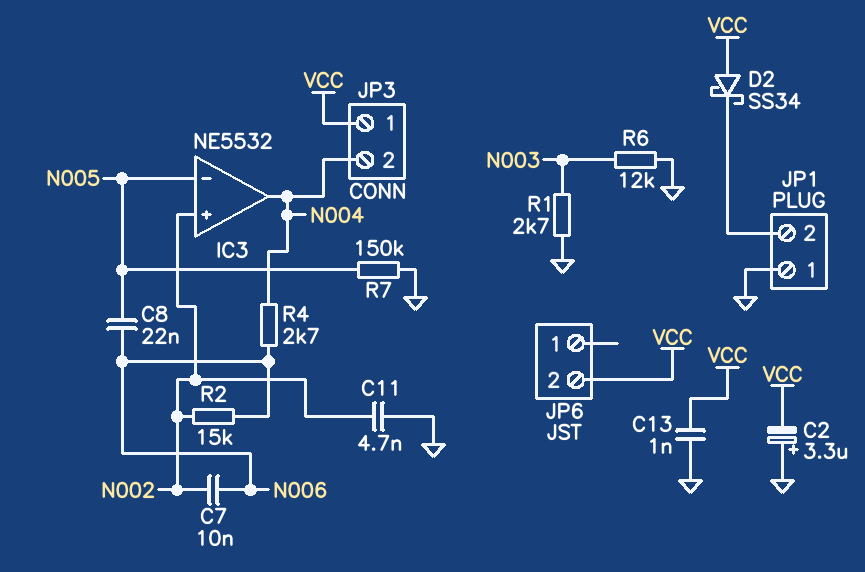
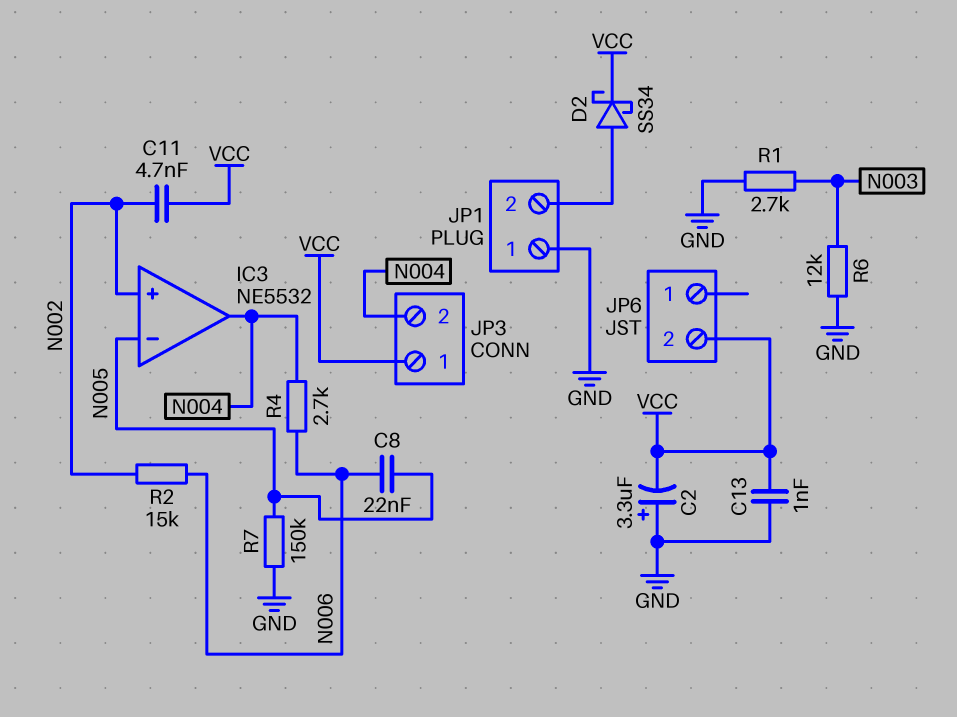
C7: 10nF (N002, N006) -> none
C11: 4.7nF (GND, N002) -> 4.7nF (N002, VCC)
D2: schottky SS34 (A VCC, K JP1/2) -> schottky SS34 (A JP1/2, K VCC)

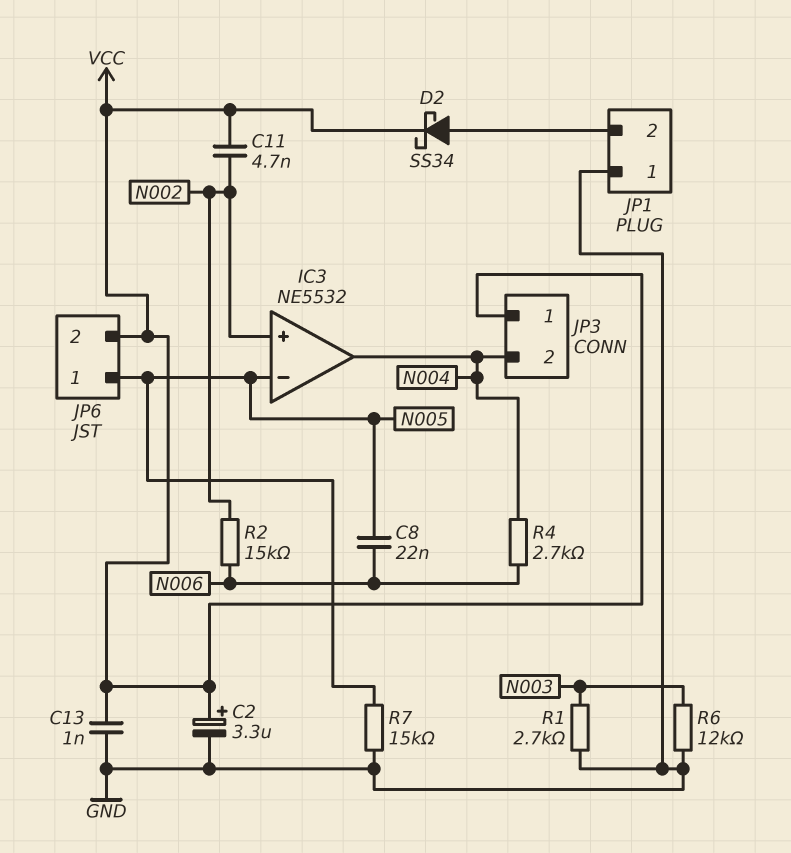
C2: 3.3uF (plus GND, minus VCC) -> 3.3uF (plus VCC, minus GND)
JP6 pin 1: none -> N005
R7: 150k (GND, N005) -> 15k (GND, N005)

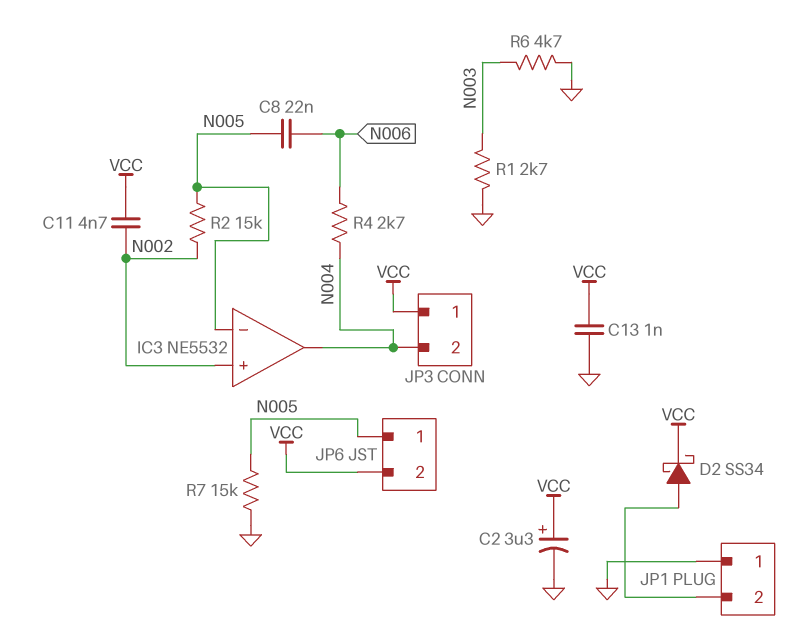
R2: 15k (N002, N006) -> 15k (N002, N005)
R6: 12k (GND, N003) -> 4.7k (GND, N003)

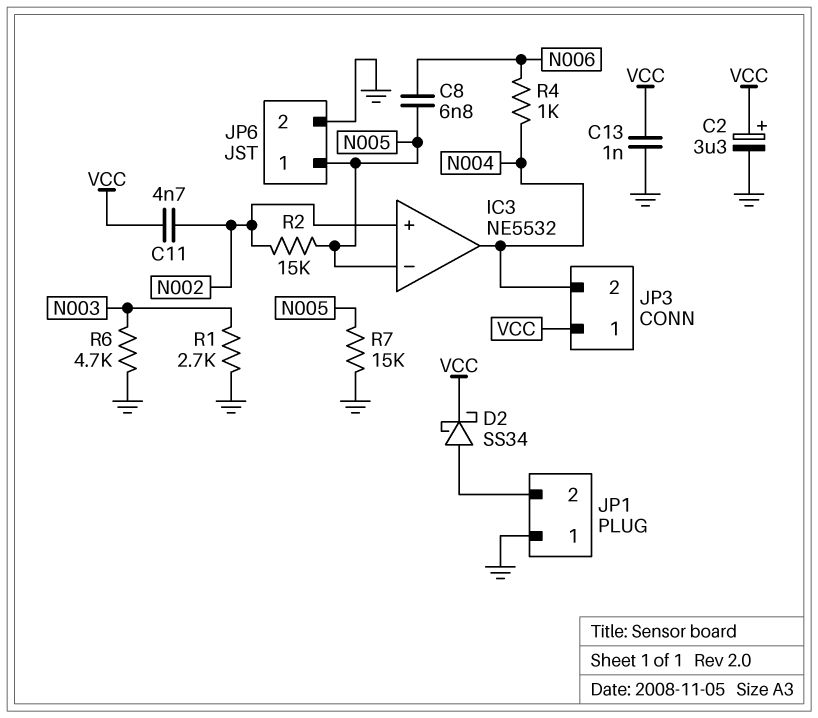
C8: 22nF (N005, N006) -> 6.8nF (N005, N006)
JP6 pin 2: VCC -> GND
R4: 2.7k (N004, N006) -> 1k (N004, N006)

